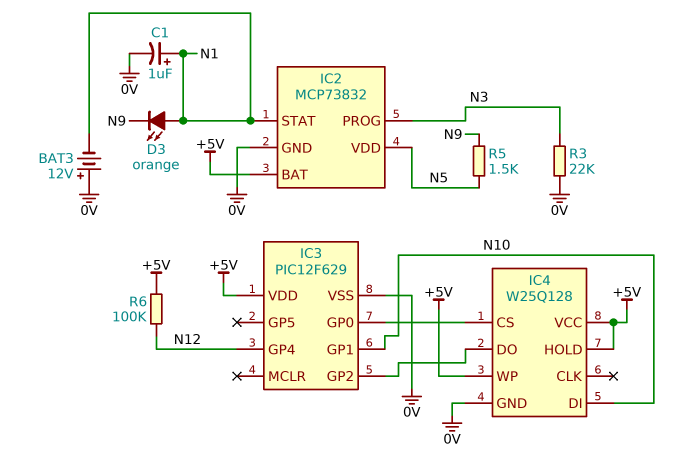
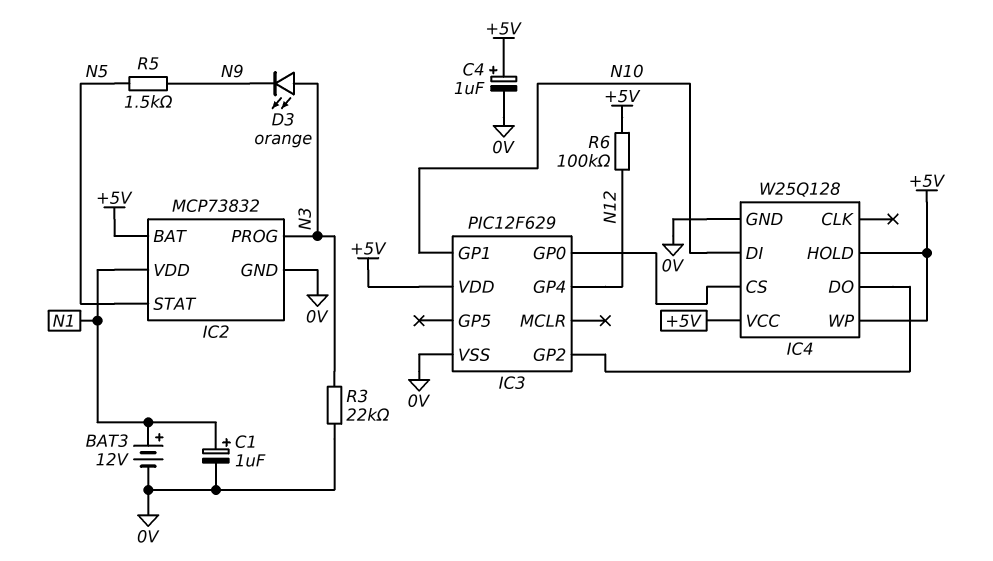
BAT3: 12V (plus 0V, minus N1) -> 12V (plus N1, minus 0V)
C4: none -> 1uF (plus +5V, minus 0V)
D3: LED orange (A N1, K N9) -> LED orange (A N3, K N9)
IC2 pin STAT: N1 -> N5
IC2 pin VDD: N5 -> N1

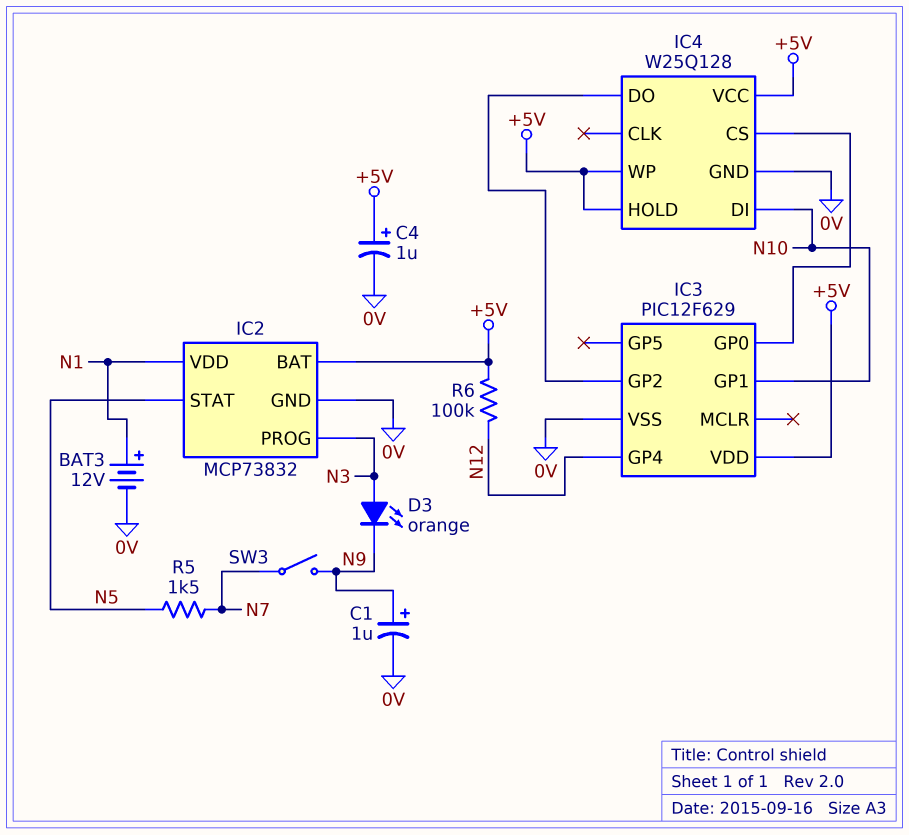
C1: 1uF (plus N1, minus 0V) -> 1uF (plus N9, minus 0V)
R3: 22k (0V, N3) -> none
R5: 1.5k (N5, N9) -> 1.5k (N5, N7)
SW3: none -> switch (N7, N9)

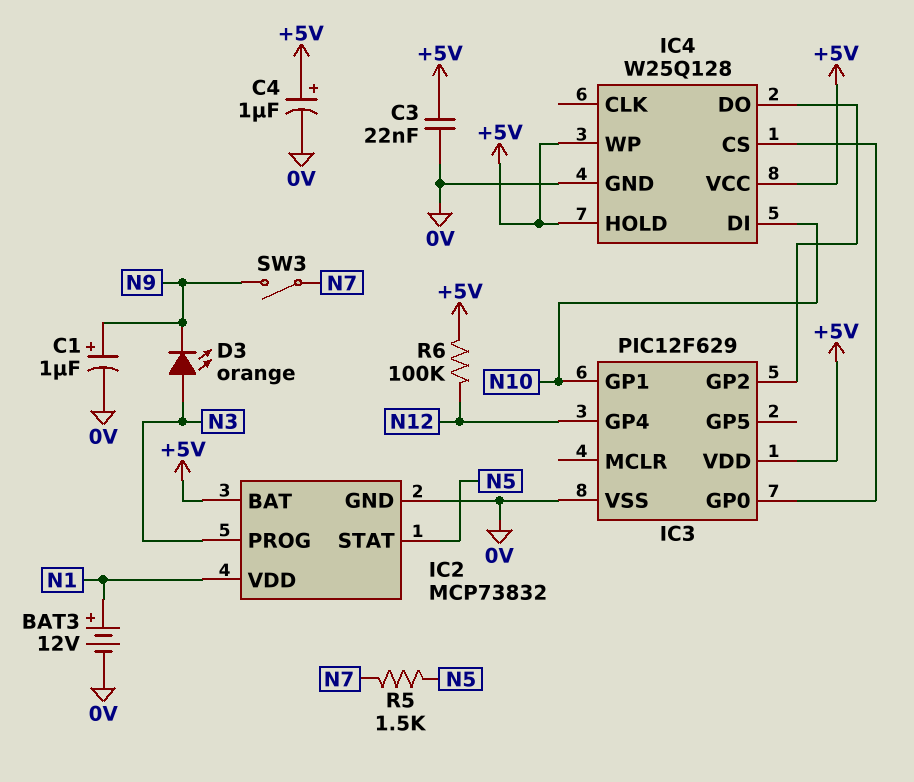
C3: none -> 22nF (+5V, 0V)

